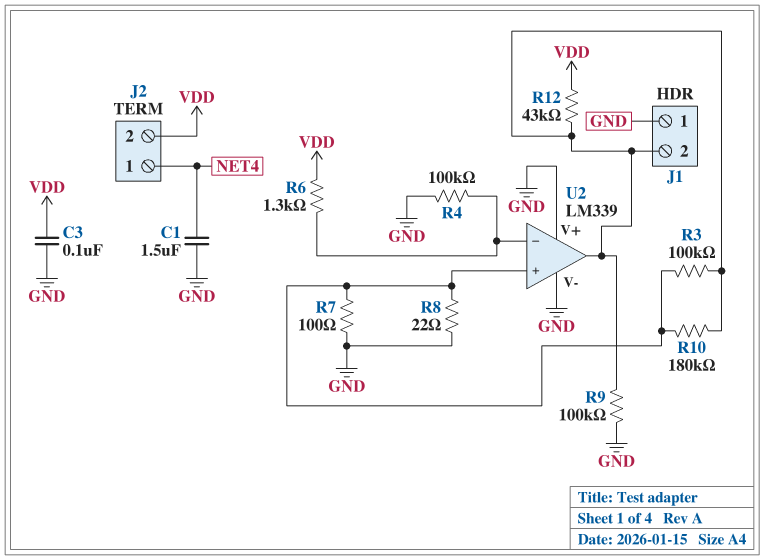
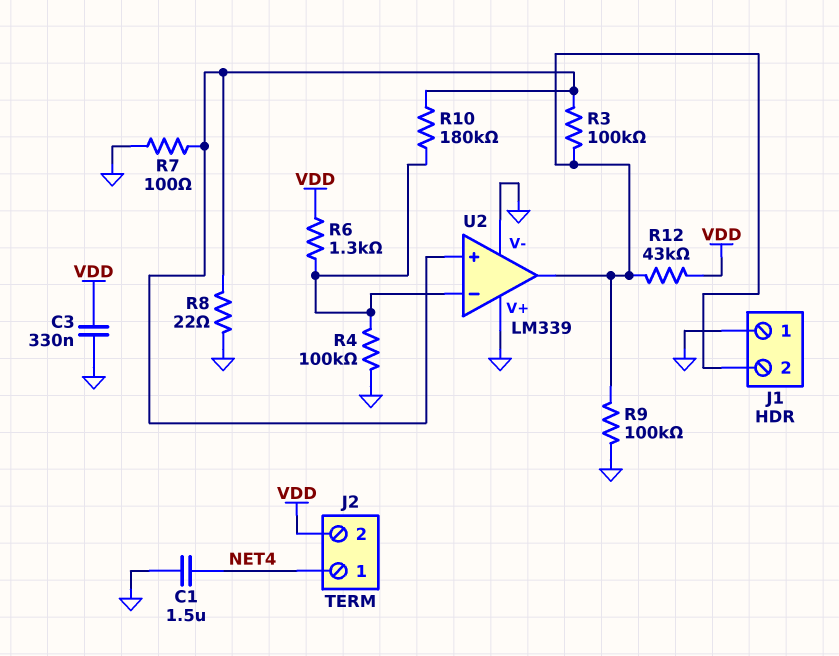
C3: 100nF (GND, VDD) -> 330nF (GND, VDD)
R10: 180k (J1/2, U2/in+) -> 180k (U2/in+, U2/in-)

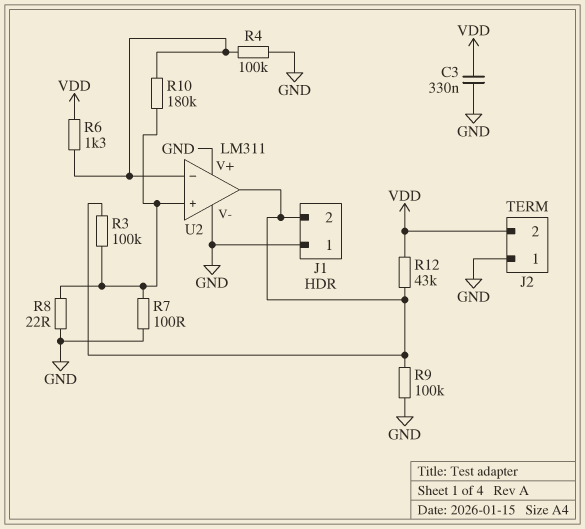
C1: 1.5uF (GND, NET4) -> none
J2 pin 1: NET4 -> GND
U2: LM339 -> LM311

